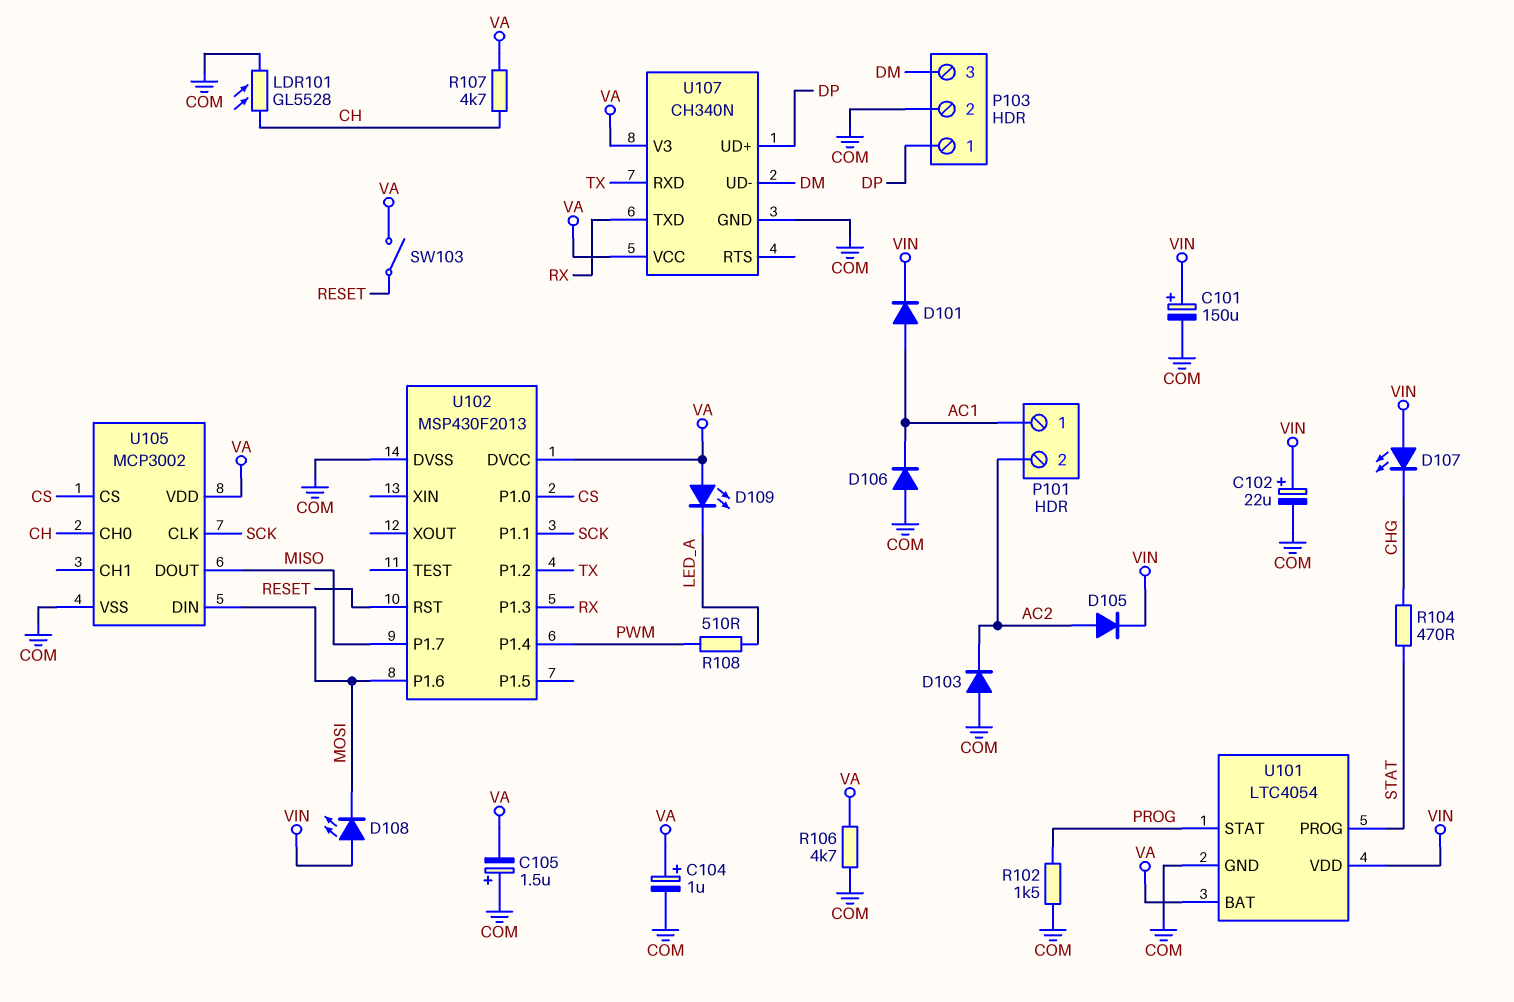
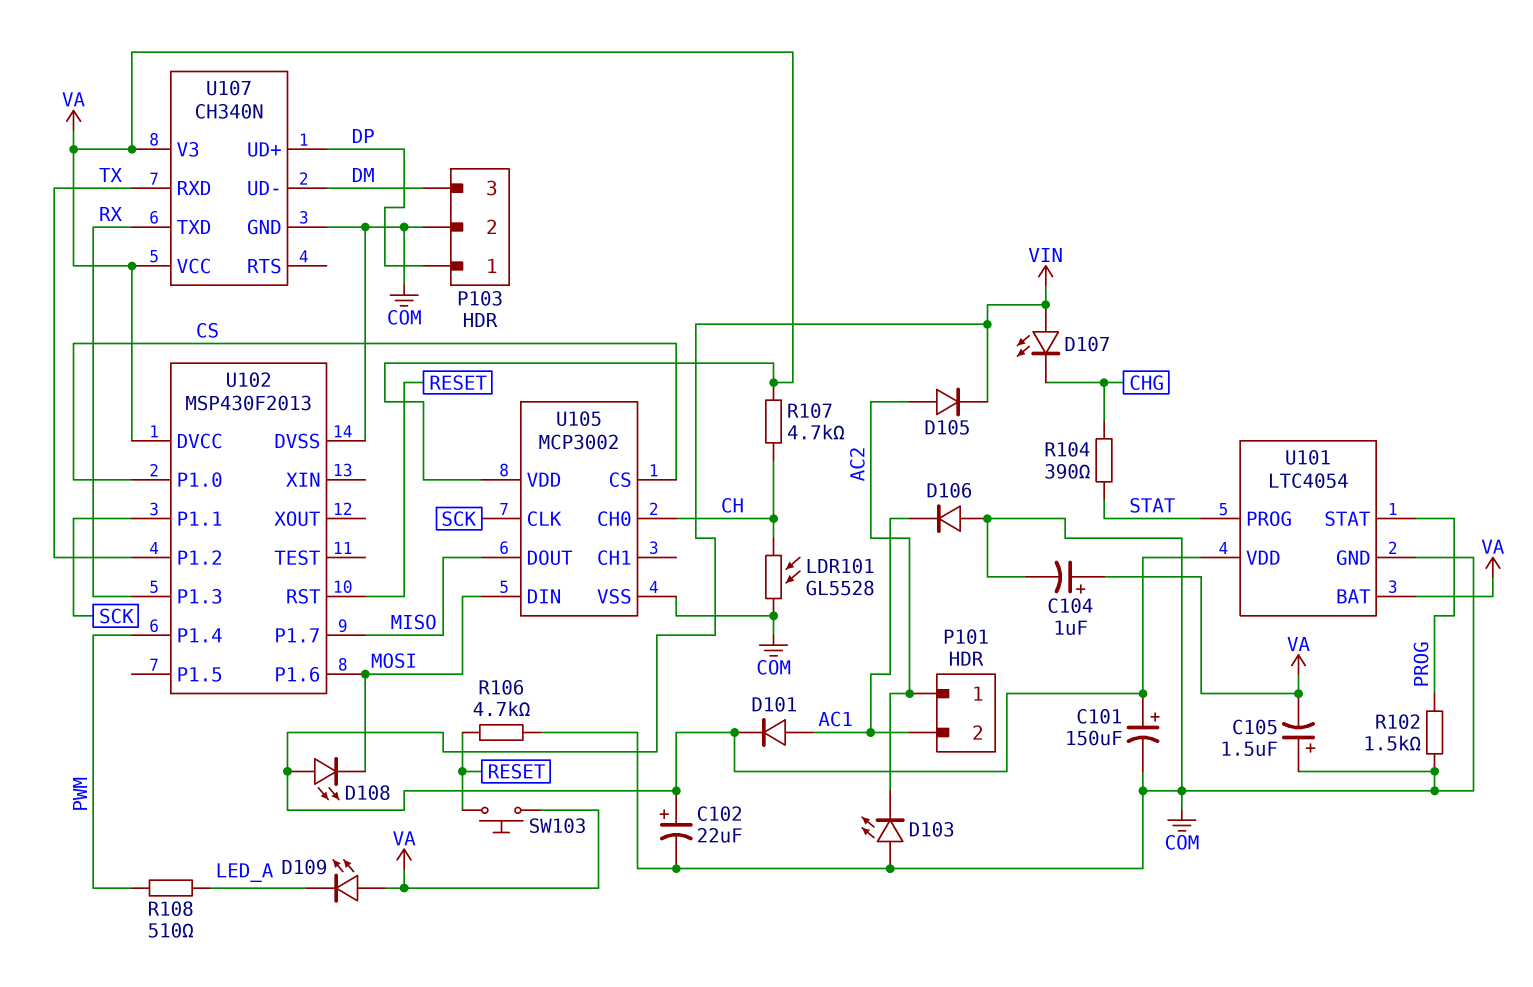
D103: diode (A COM, K AC2) -> LED (A COM, K AC2)
P101 pin 1: AC1 -> AC2
P101 pin 2: AC2 -> AC1
R104: 470 (CHG, STAT) -> 390 (CHG, STAT)
R106: 4.7k (COM, VA) -> 4.7k (COM, RESET)
SW103: switch (RESET, VA) -> button (RESET, VA)

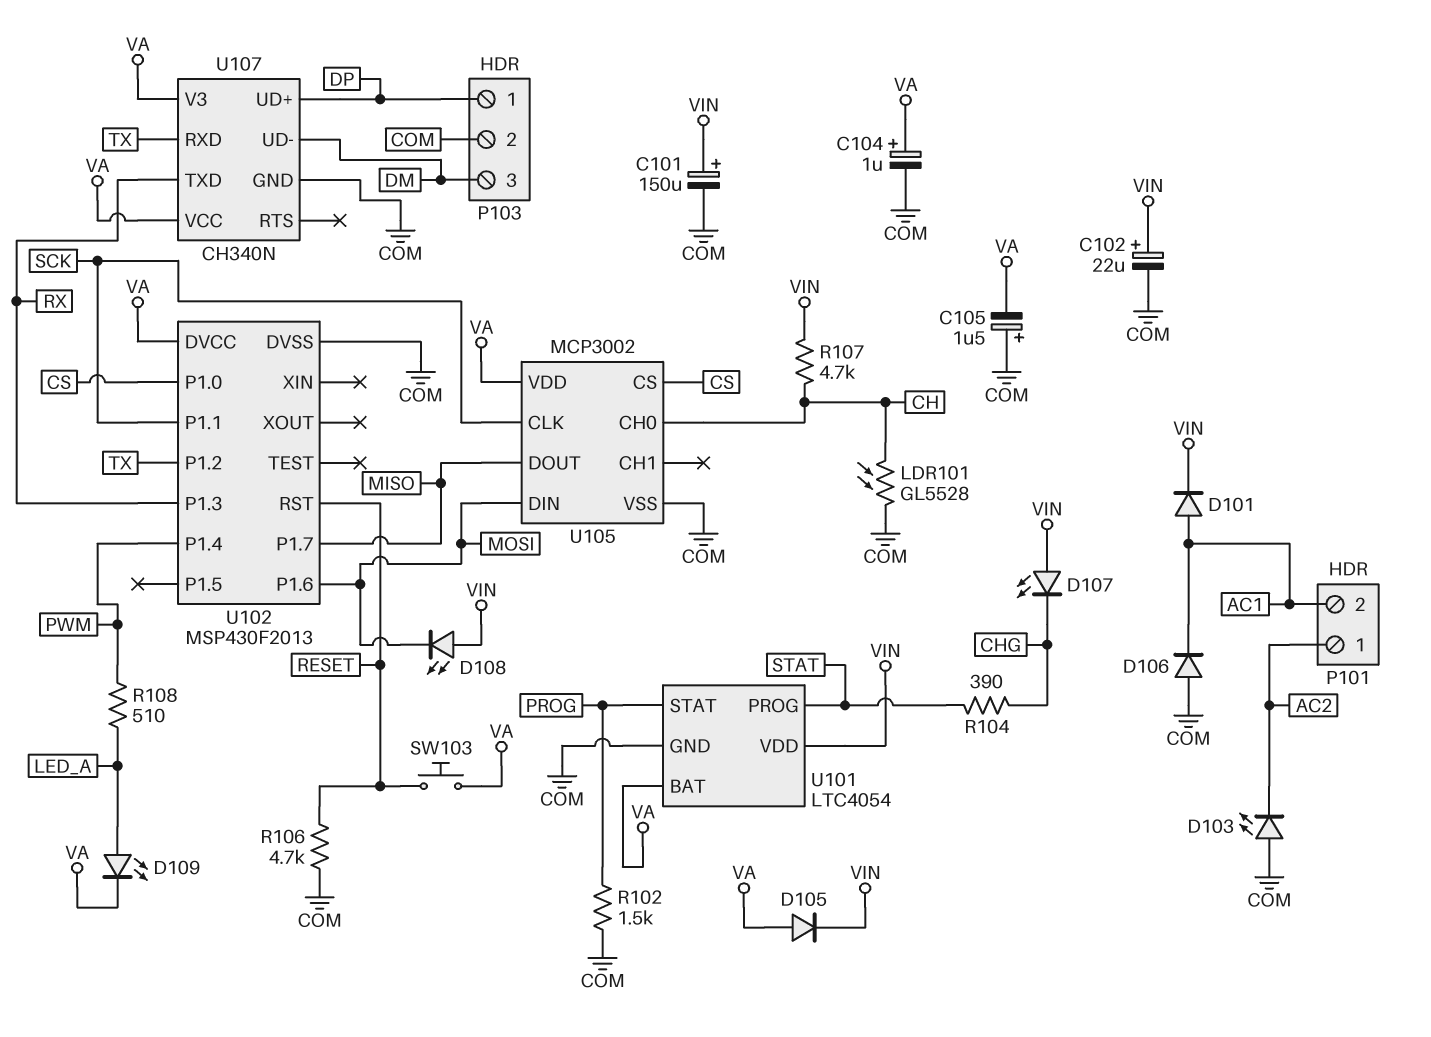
D105: diode (A AC2, K VIN) -> diode (A VA, K VIN)
D109: LED (A VA, K LED_A) -> LED (A LED_A, K VA)
R107: 4.7k (CH, VA) -> 4.7k (CH, VIN)

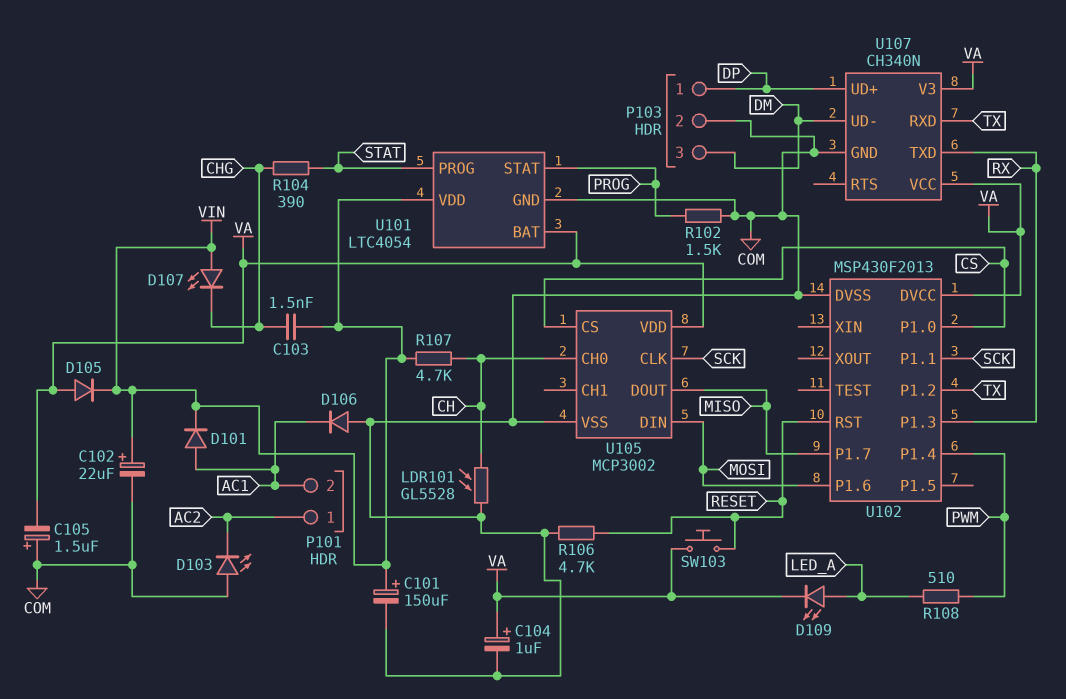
C103: none -> 1.5nF (CHG, VIN)
D108: LED (A VIN, K MOSI) -> none

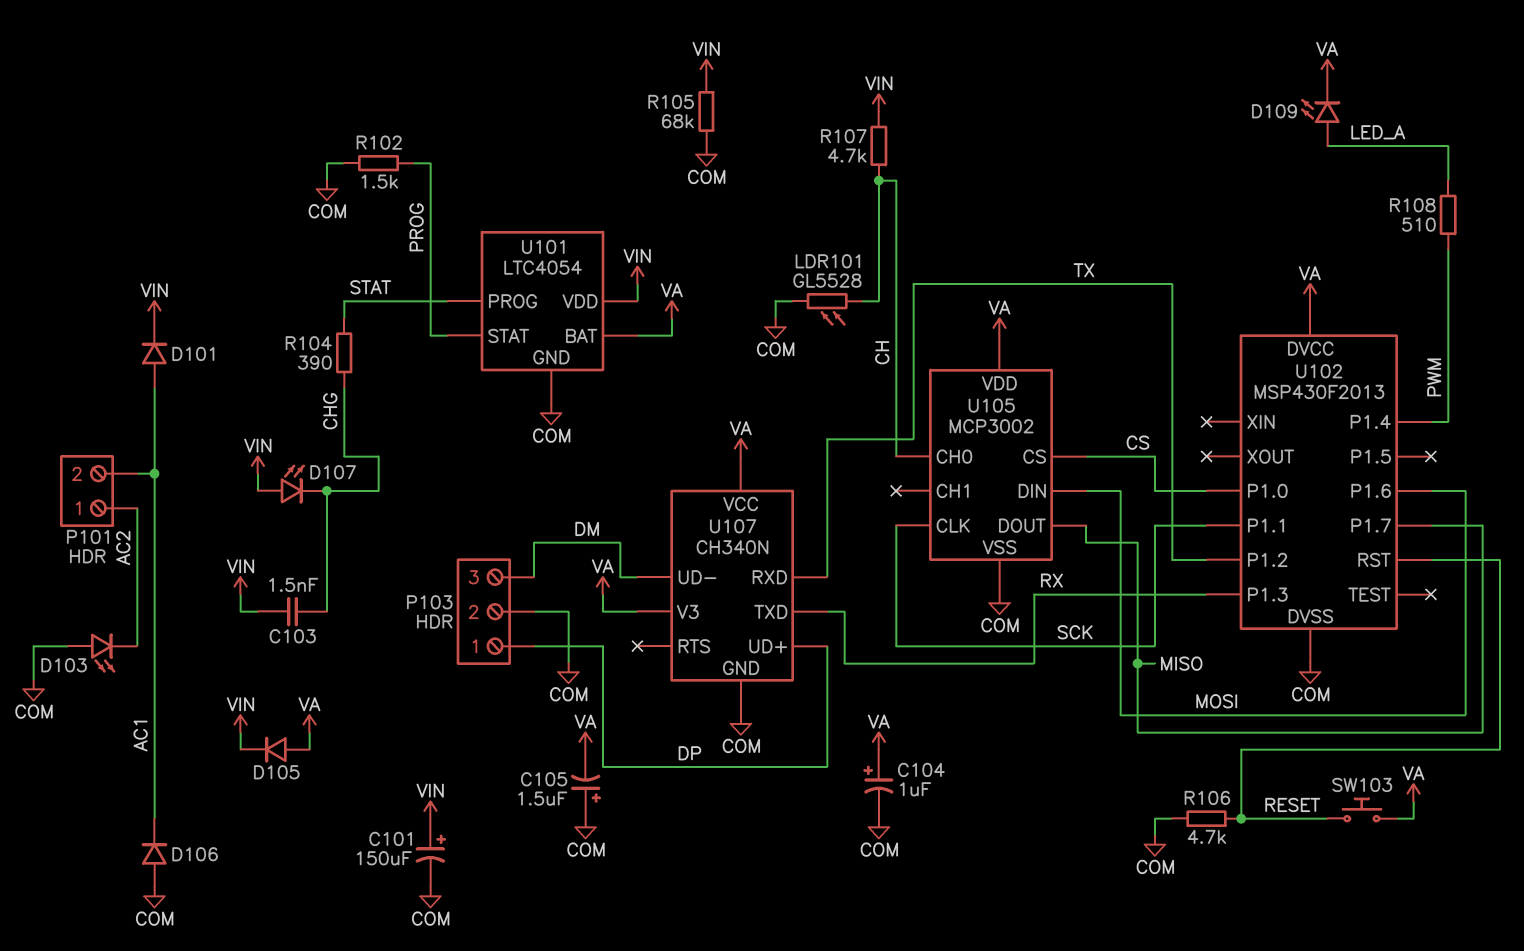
C102: 22uF (plus VIN, minus COM) -> none
R105: none -> 68k (COM, VIN)

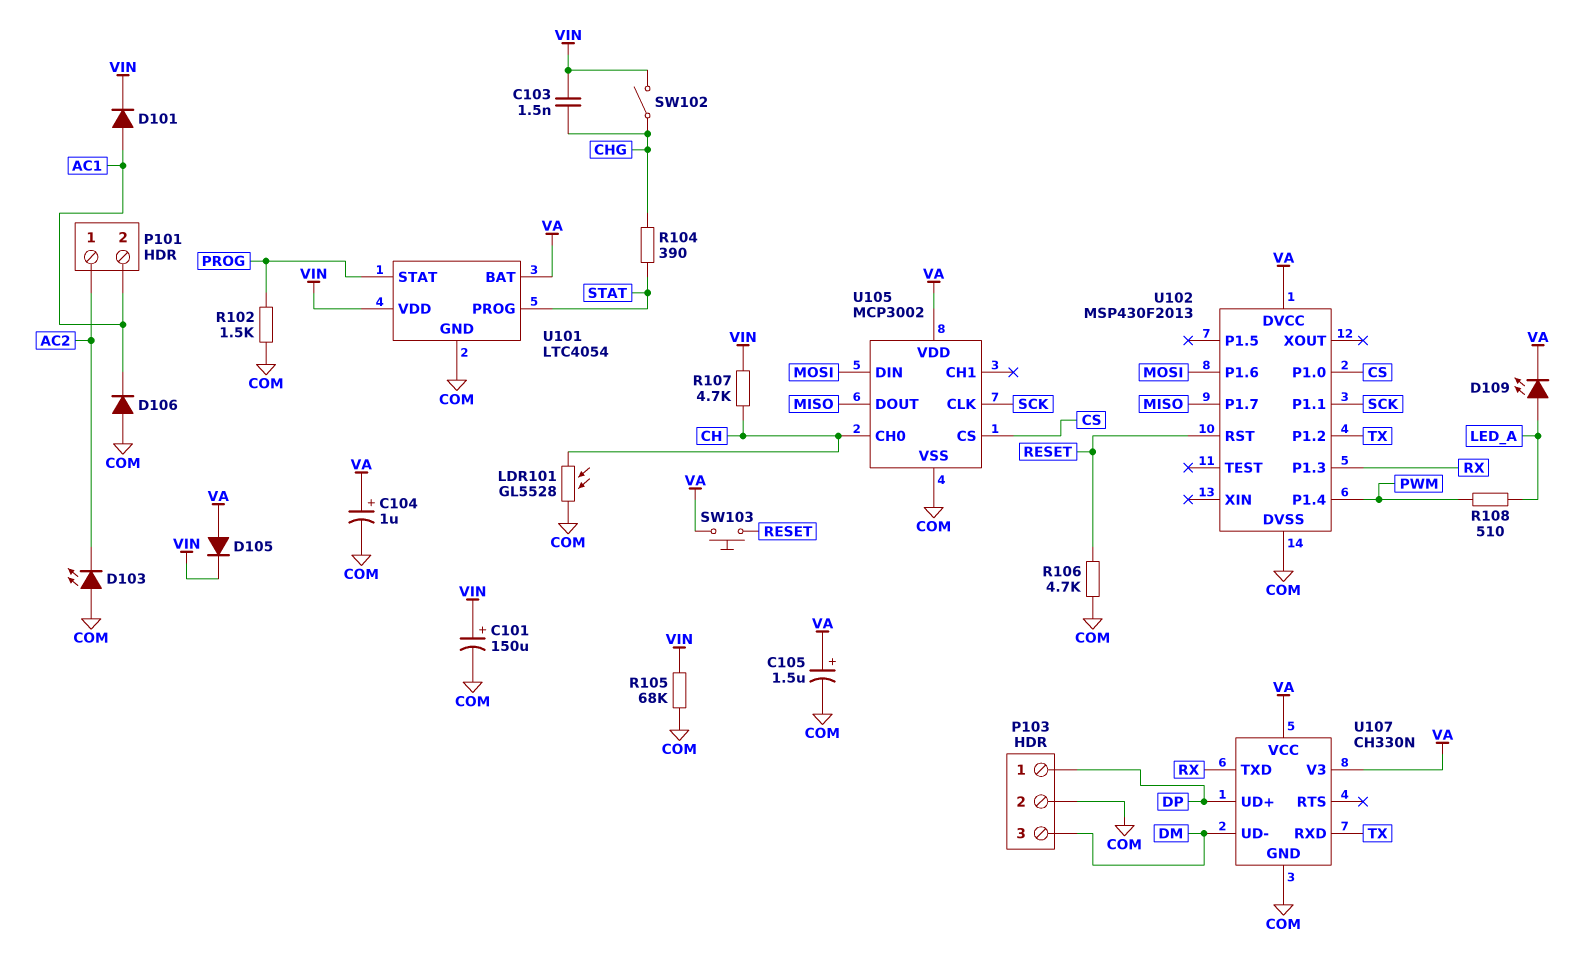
C105: 1.5uF (plus COM, minus VA) -> 1.5uF (plus VA, minus COM)
D107: LED (A VIN, K CHG) -> none
SW102: none -> switch (CHG, VIN)
U107: CH340N -> CH330N

